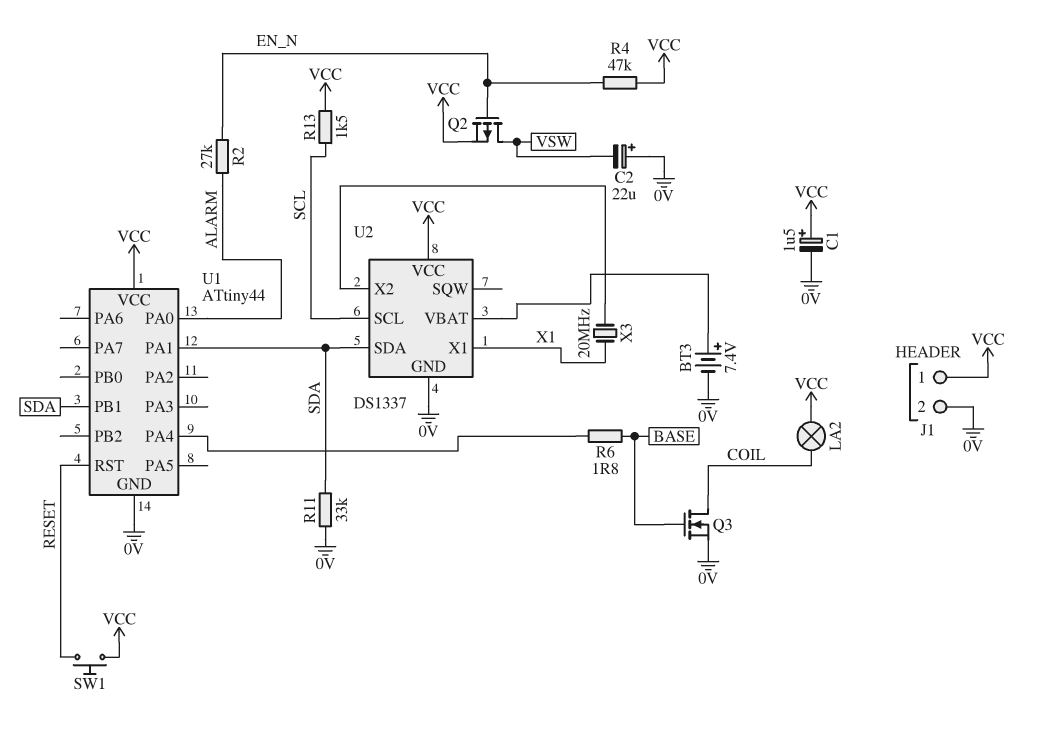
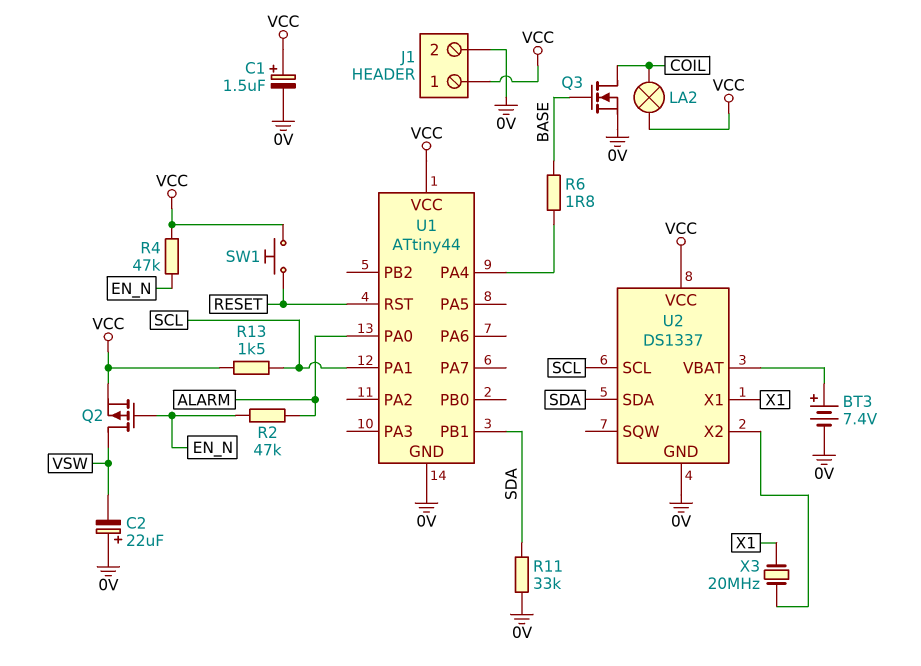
R2: 27k (ALARM, EN_N) -> 47k (ALARM, EN_N)
U1 pin PA1: SDA -> SCL

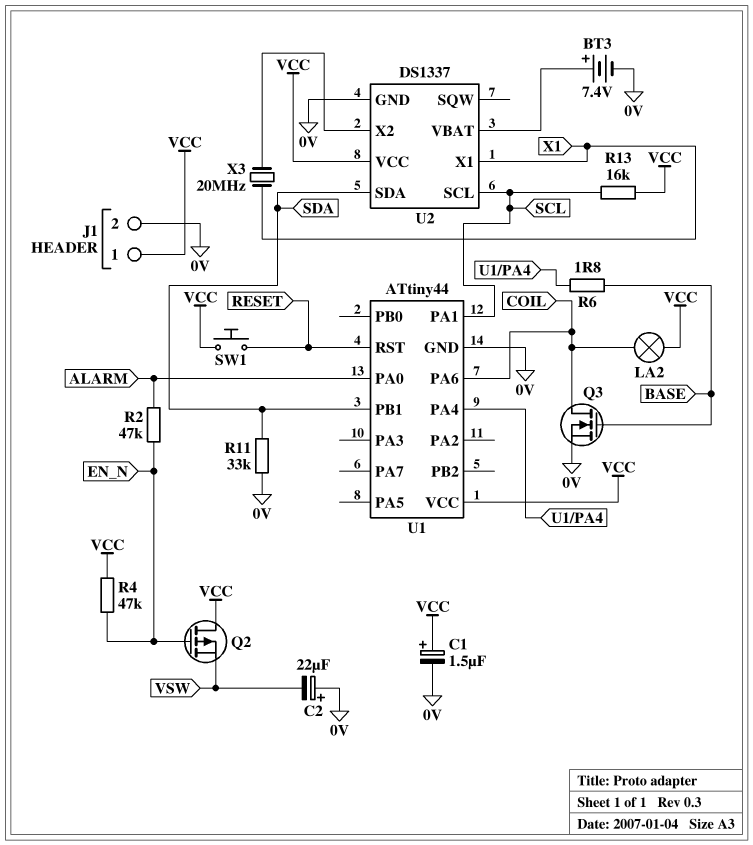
Q2: PMOS (G EN_N, D VSW, S VCC) -> PMOS (G EN_N, D VCC, S VSW)
R13: 1.5k (SCL, VCC) -> 16k (SCL, VCC)
U1 pin PA6: none -> COIL

